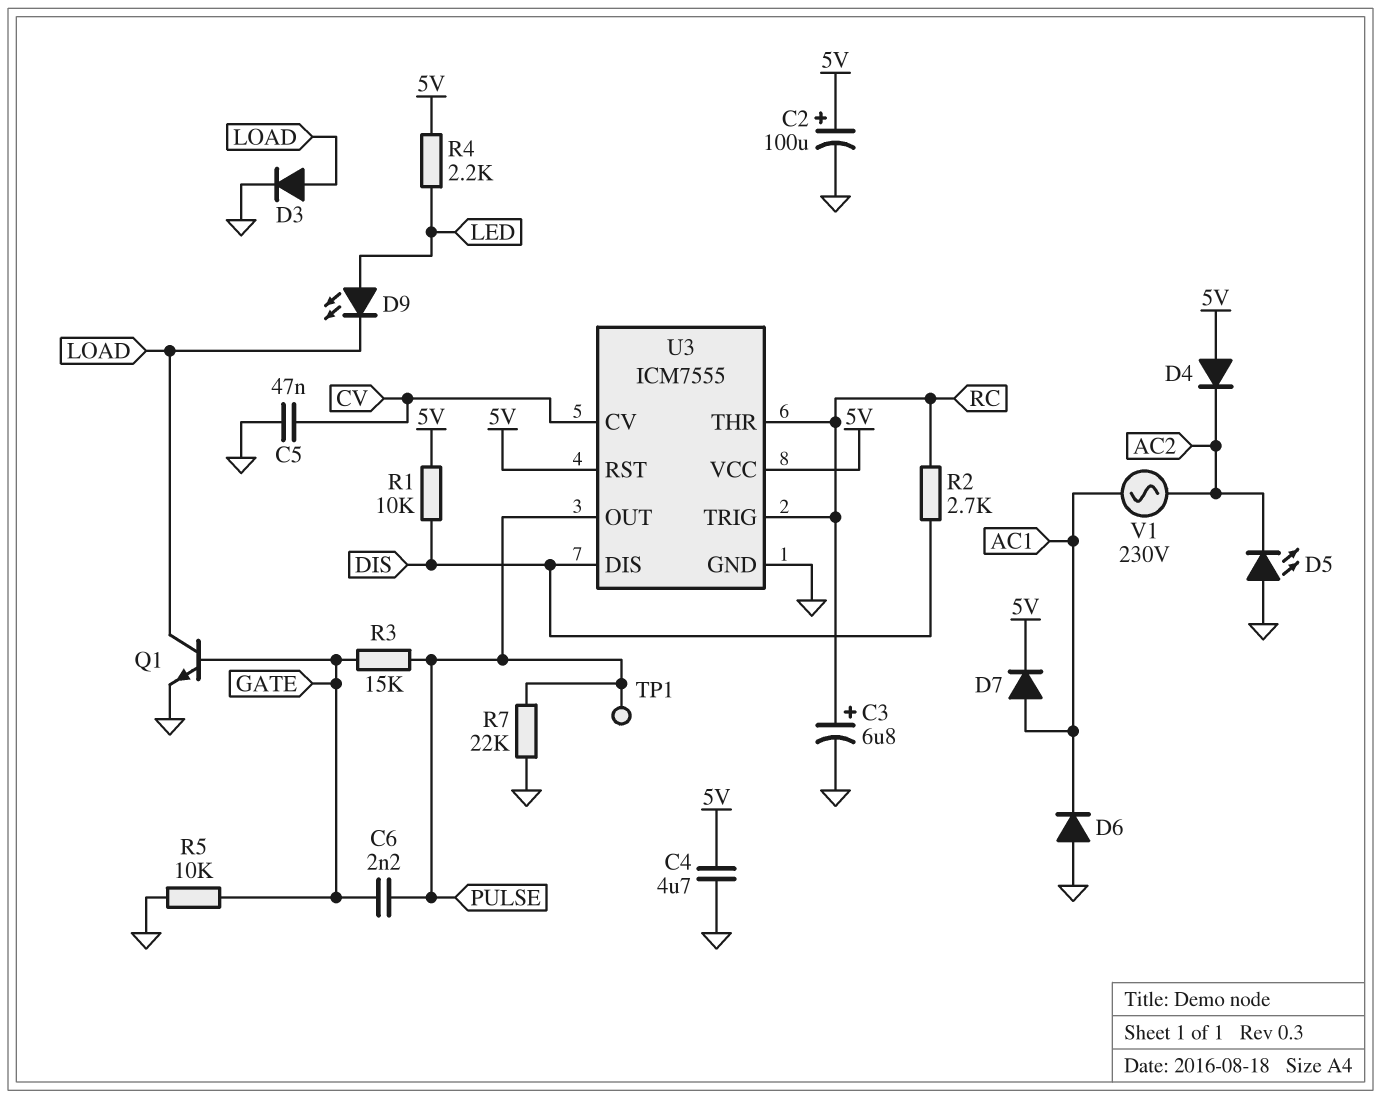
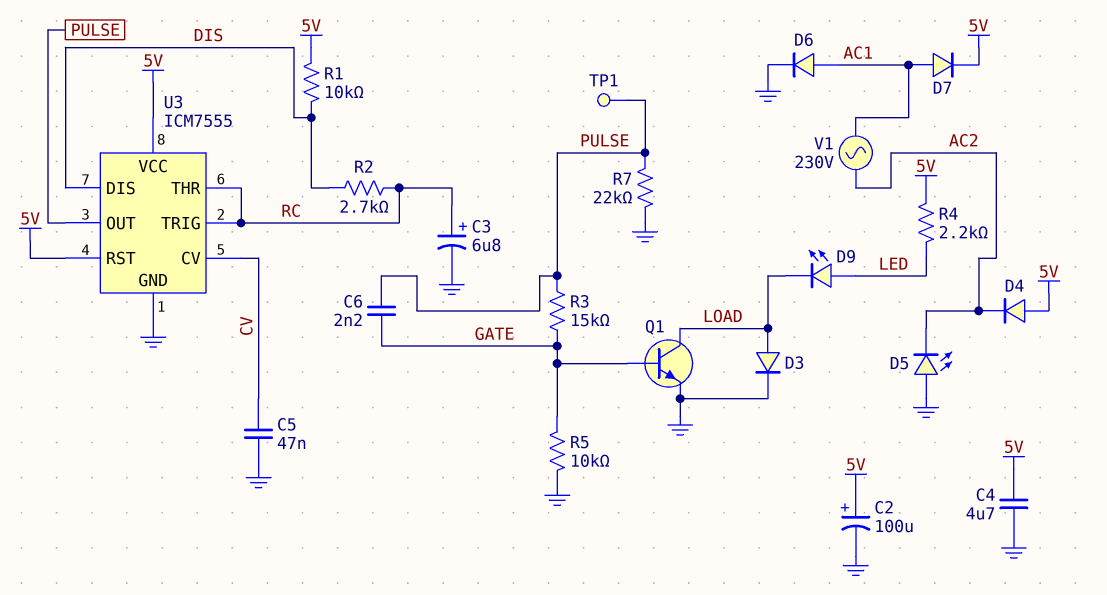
D6: diode (A GND, K AC1) -> diode (A AC1, K GND)

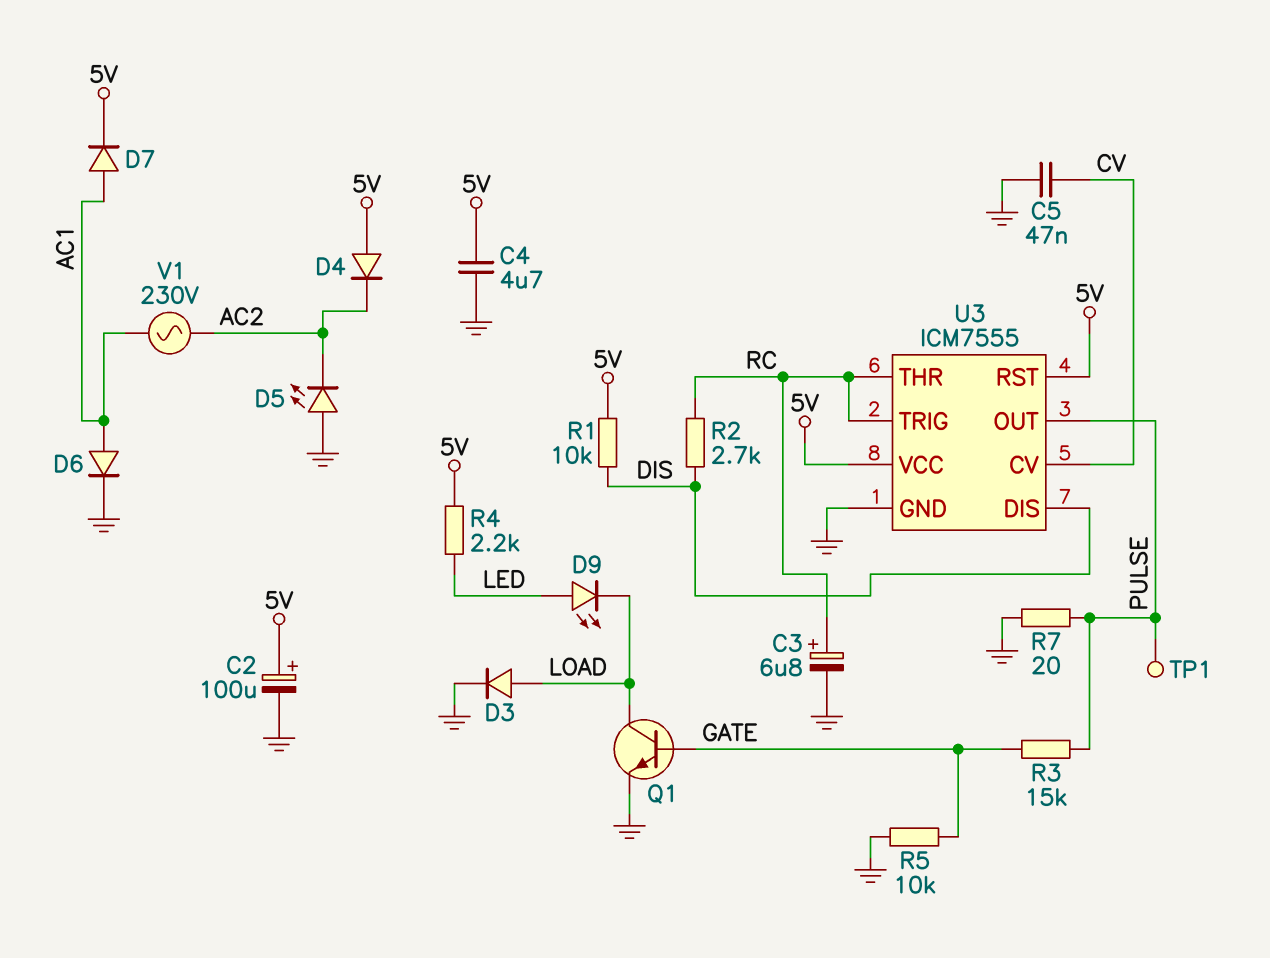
C6: 2.2nF (GATE, PULSE) -> none
R7: 22k (GND, PULSE) -> 20 (GND, PULSE)

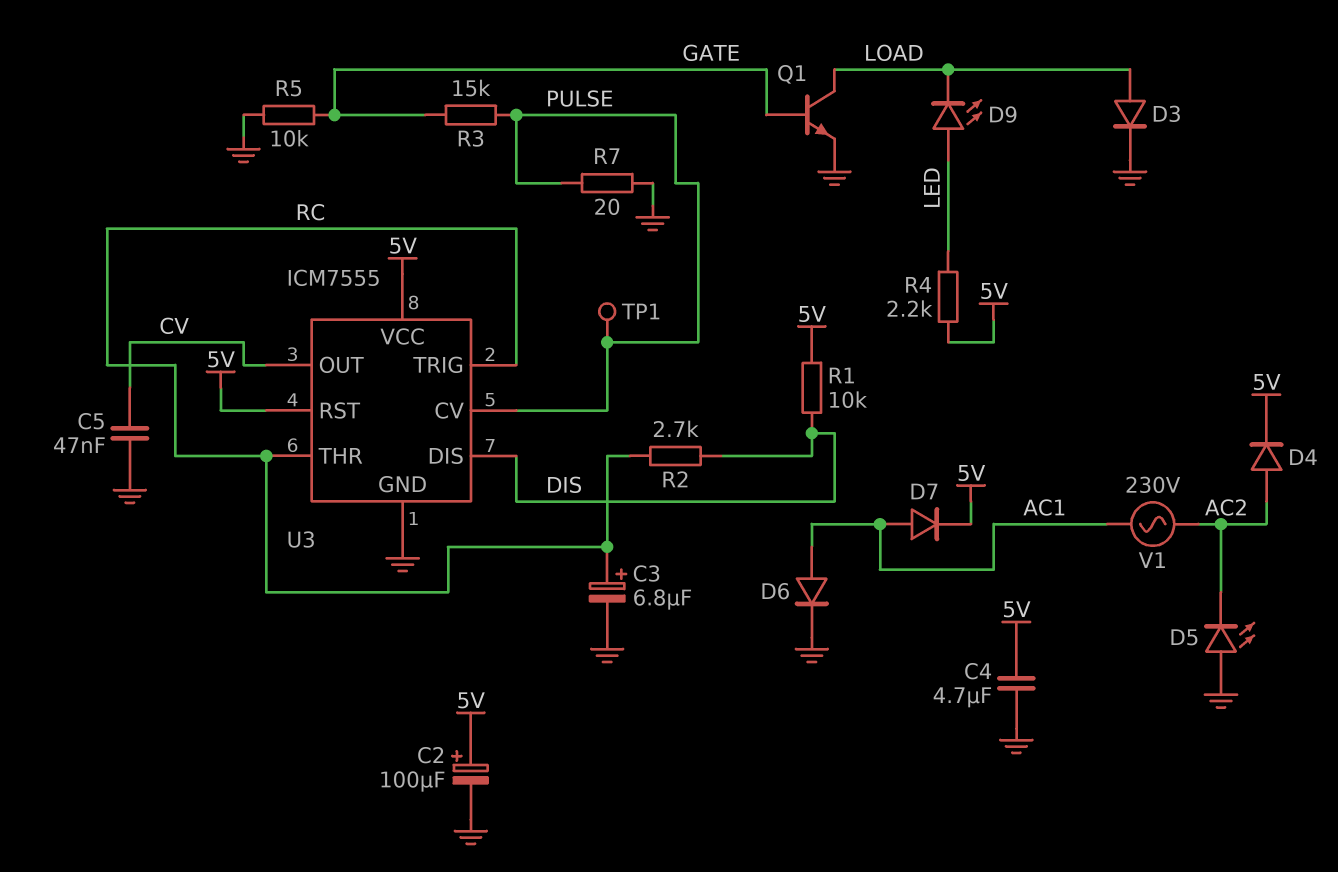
D4: diode (A 5V, K AC2) -> diode (A AC2, K 5V)
U3 pin CV: CV -> PULSE
U3 pin OUT: PULSE -> CV

